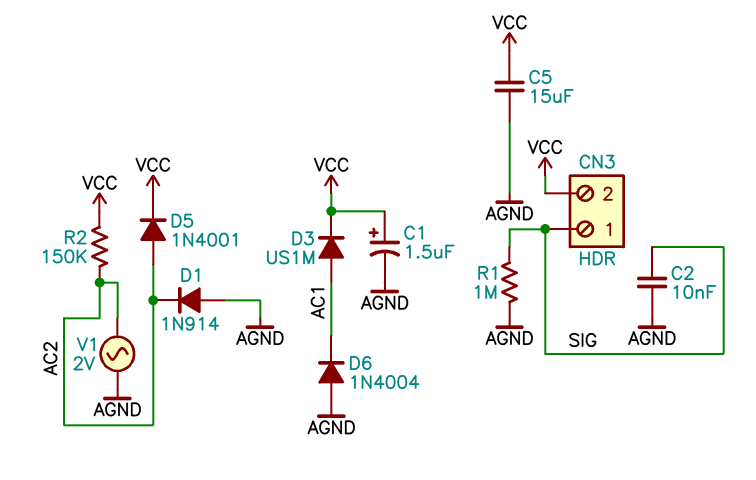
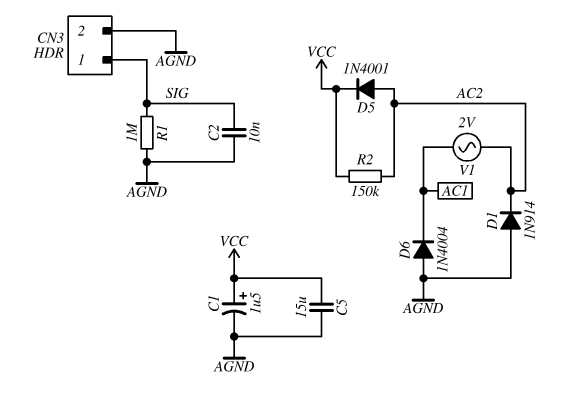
CN3 pin 2: VCC -> AGND
D3: diode US1M (A AC1, K VCC) -> none
V1: AC 2V (AC2, AGND) -> AC 2V (AC1, AC2)

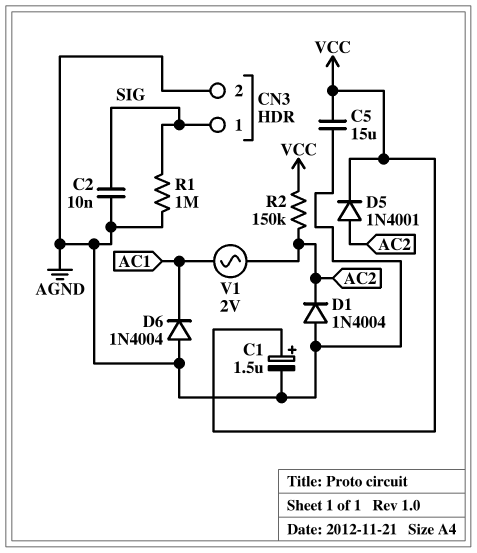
D1: diode 1N914 (A AGND, K AC2) -> diode 1N4004 (A AGND, K AC2)

